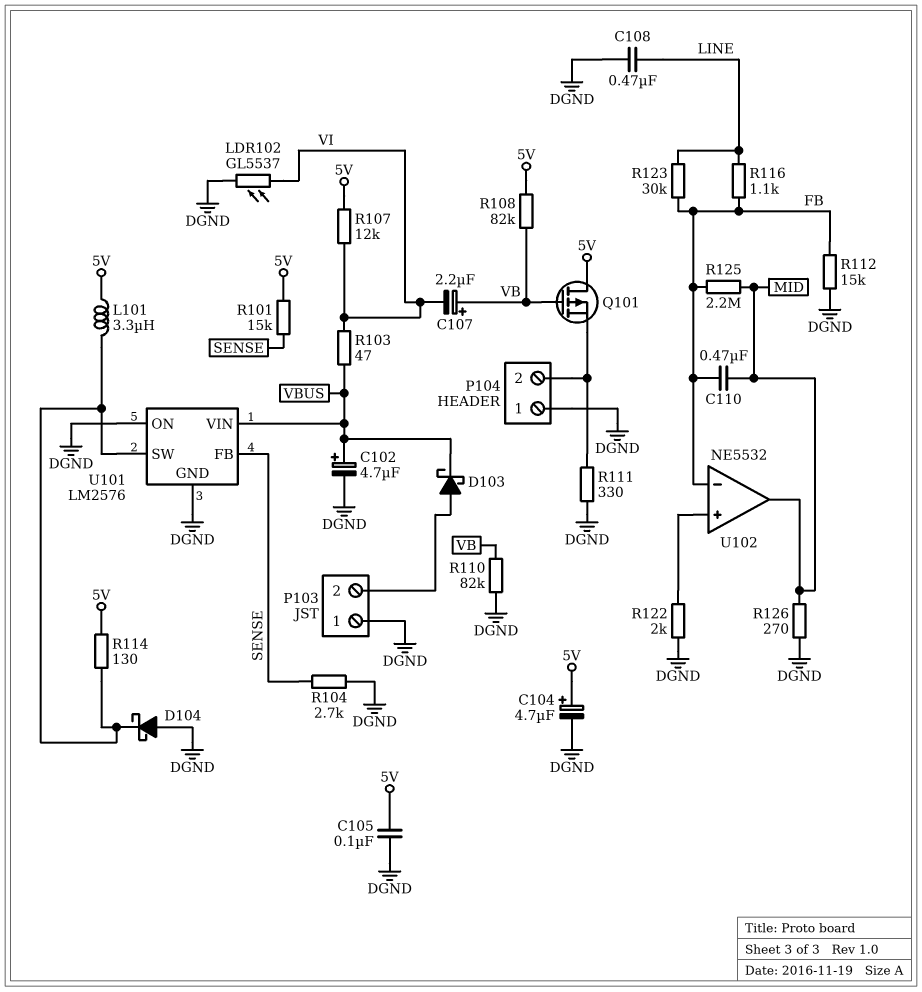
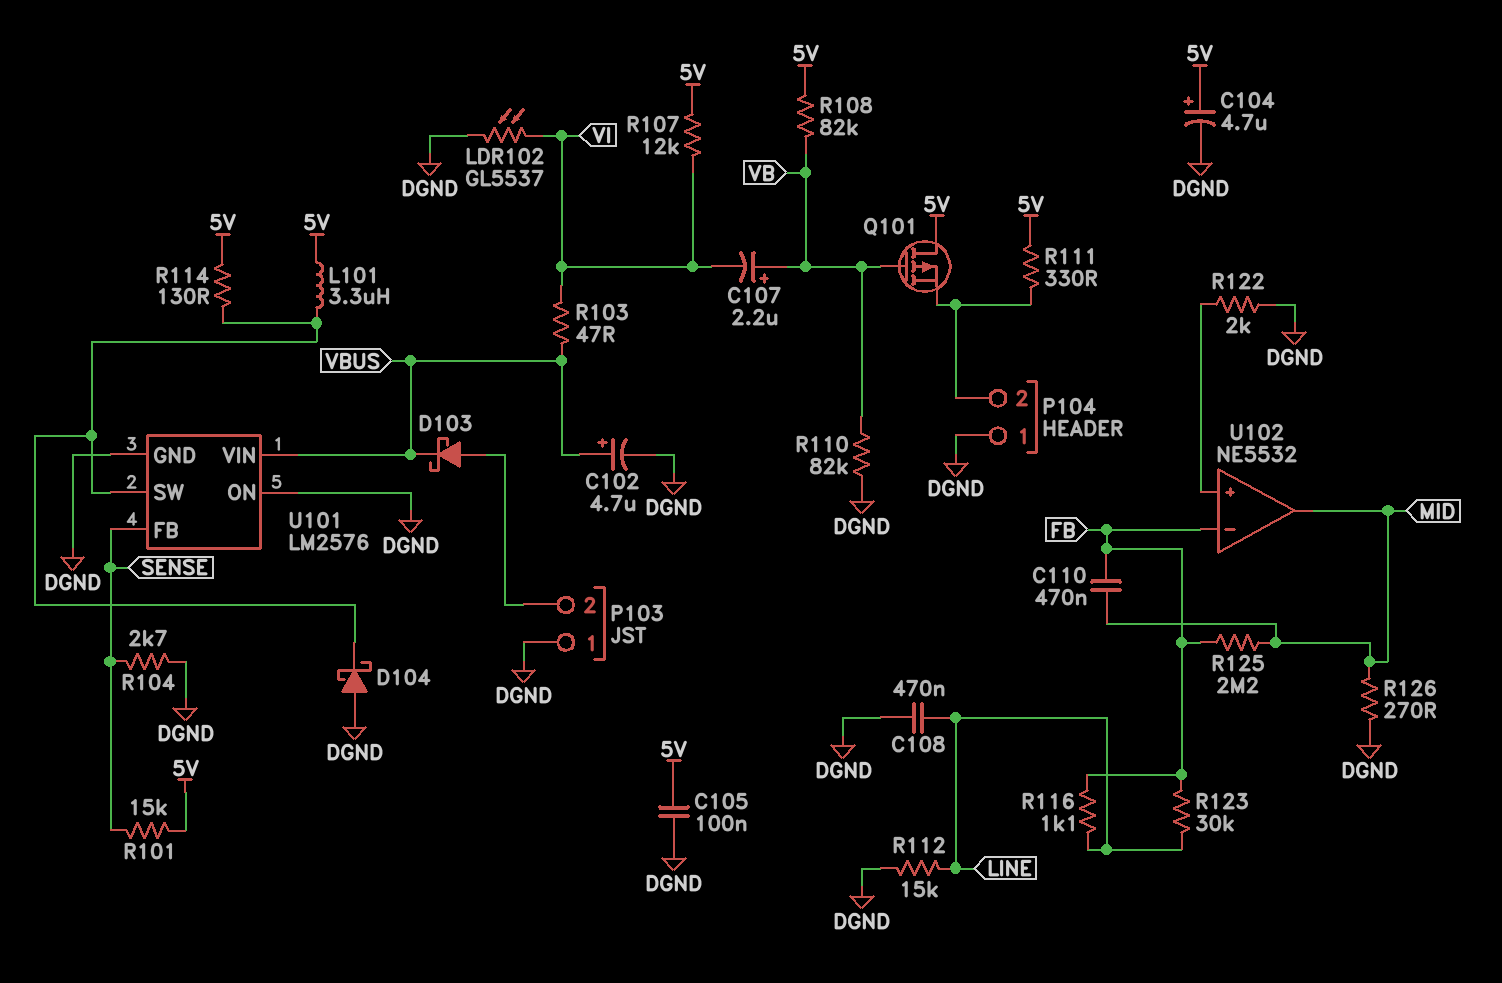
R111: 330 (DGND, P104/2) -> 330 (5V, P104/2)
R112: 15k (DGND, FB) -> 15k (DGND, LINE)

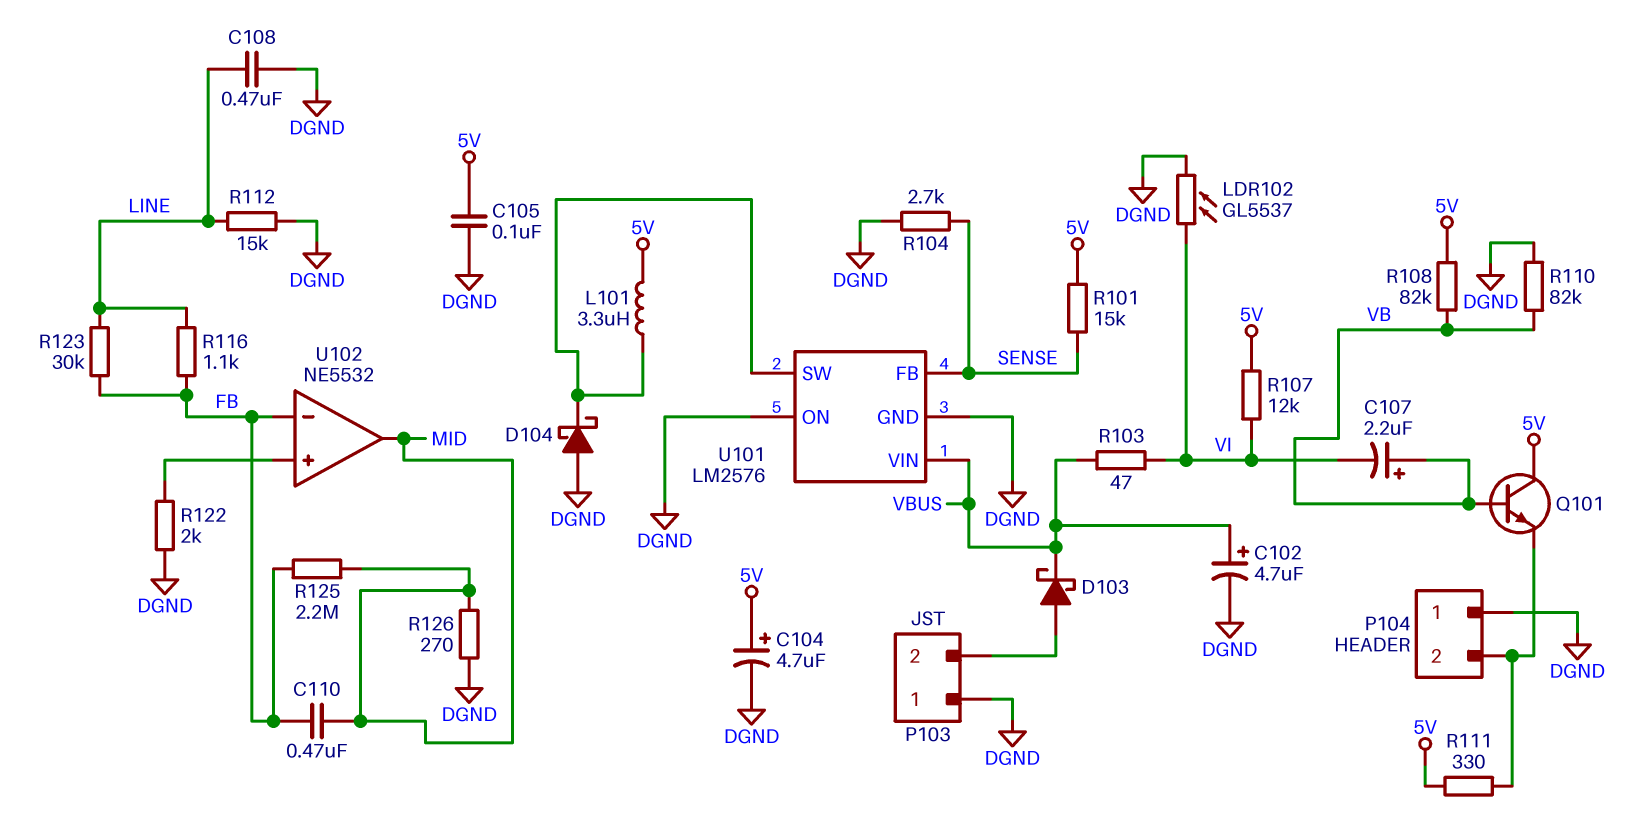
Q101: PMOS (G VB, D 5V, S P104/2) -> NPN (B VB, C 5V, E P104/2)
R114: 130 (5V, U101/SW) -> none

